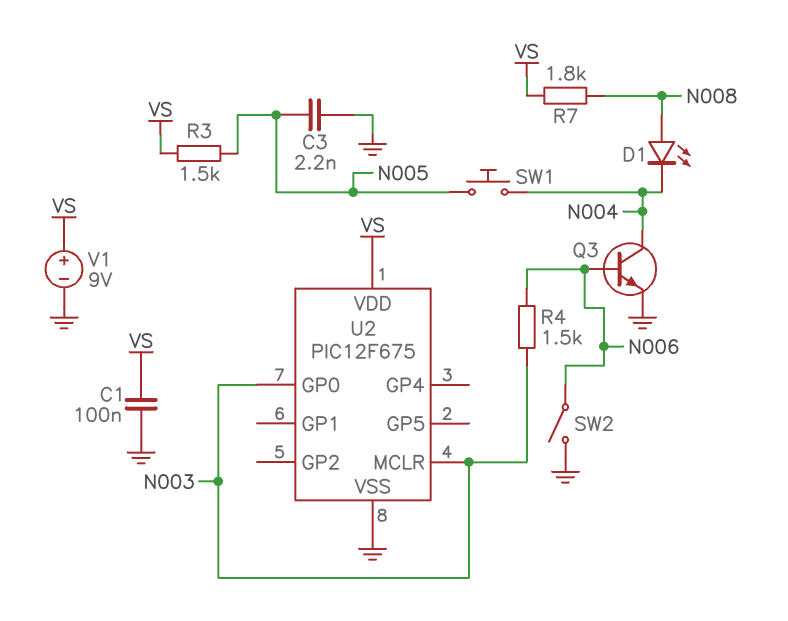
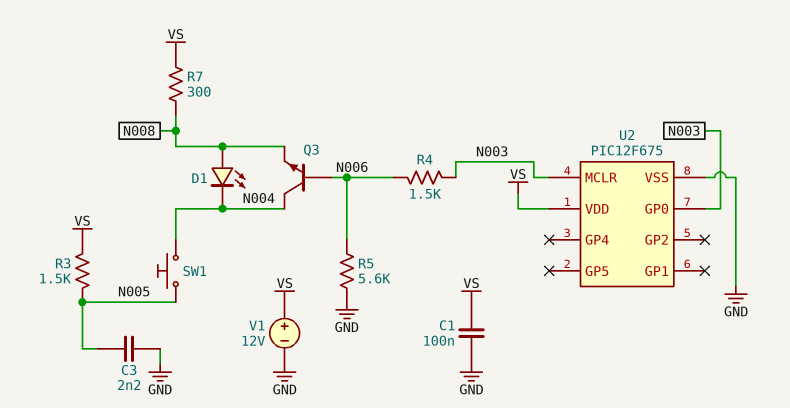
Q3: NPN (B N006, C N004, E GND) -> NPN (B N006, C N004, E N008)
R5: none -> 5.6k (GND, N006)
R7: 1.8k (N008, VS) -> 300 (N008, VS)
SW2: switch (GND, N006) -> none
V1: 9V (plus VS, minus GND) -> 12V (plus VS, minus GND)

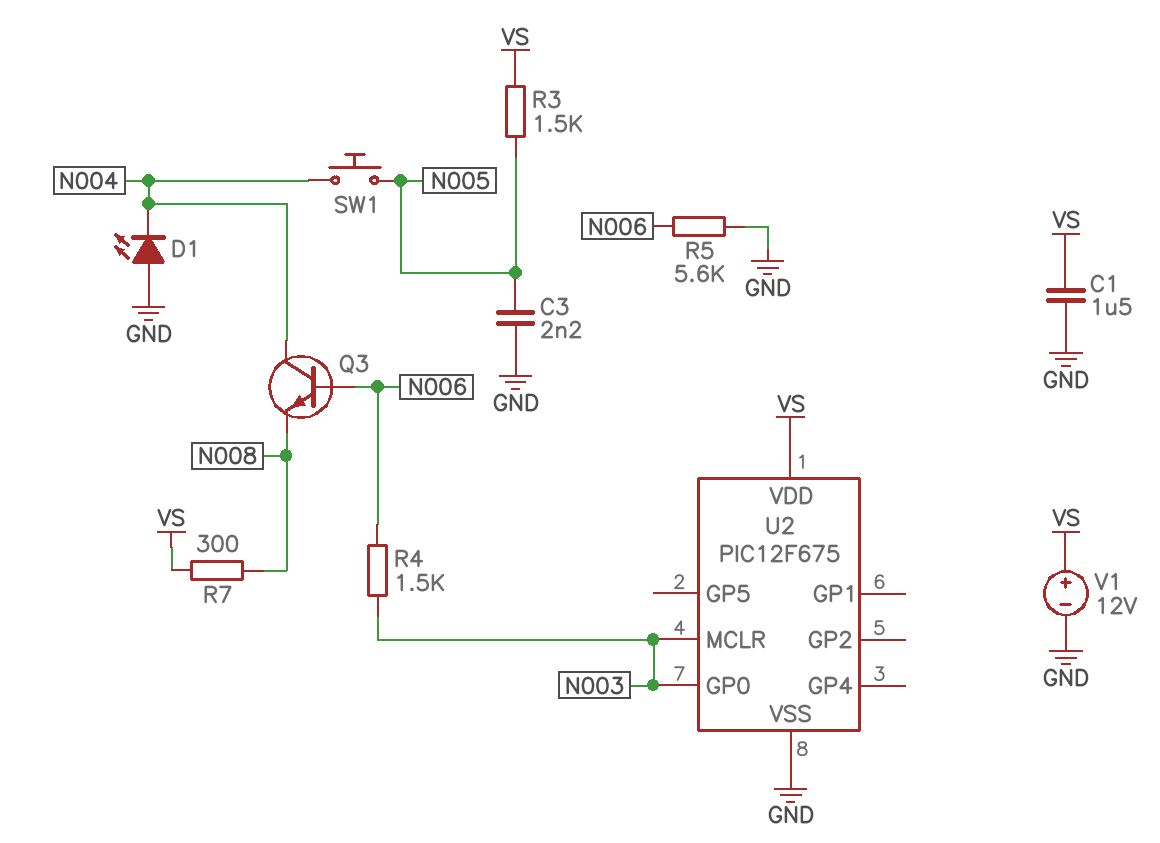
C1: 100nF (GND, VS) -> 1.5uF (GND, VS)
D1: LED (A N008, K N004) -> LED (A GND, K N004)

